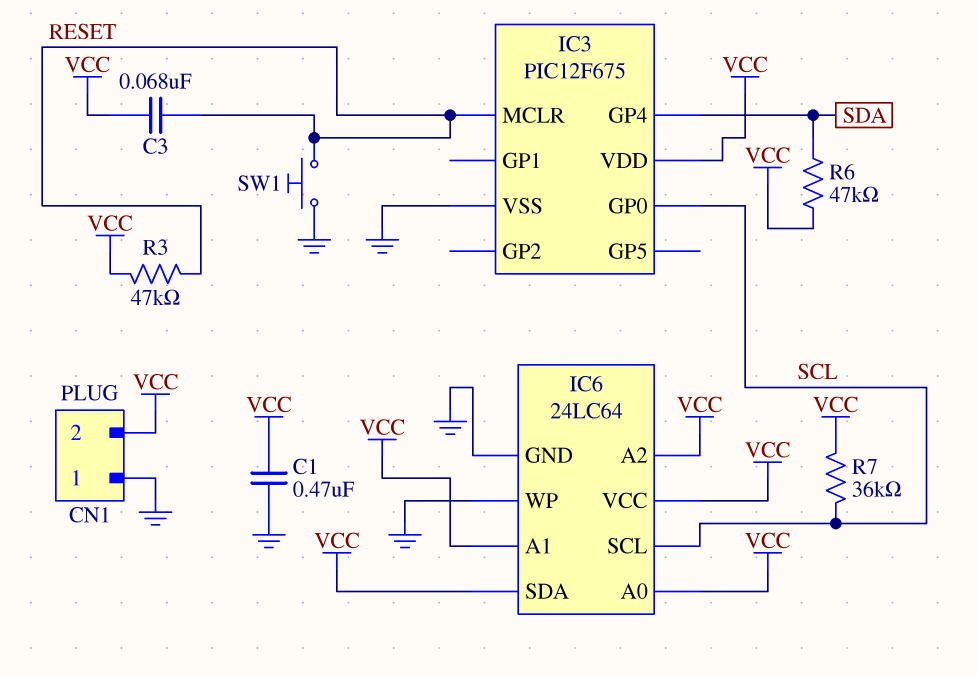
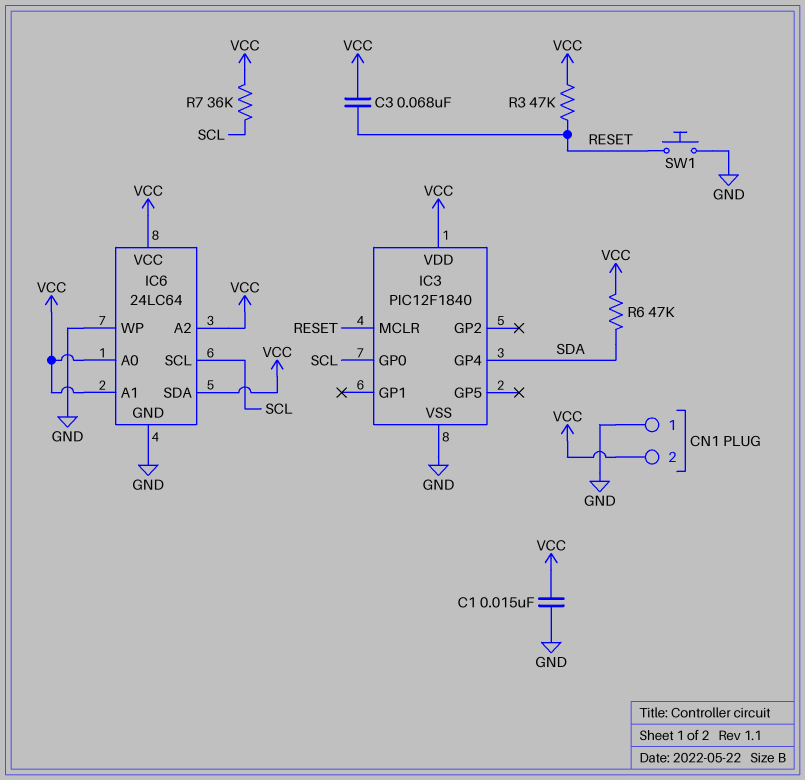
C1: 470nF (GND, VCC) -> 15nF (GND, VCC)
IC3: PIC12F675 -> PIC12F1840

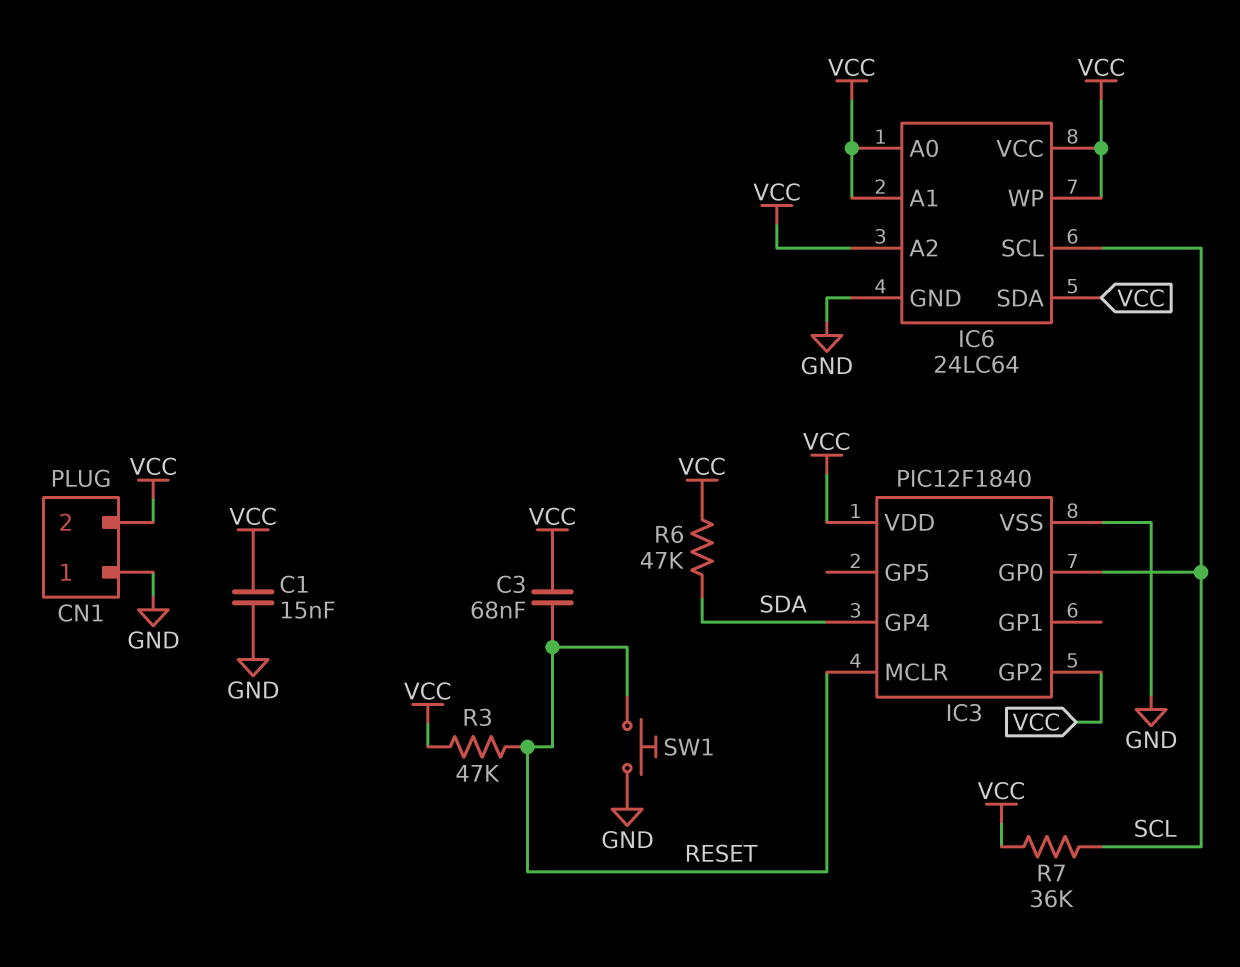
IC3 pin GP2: none -> VCC
IC6 pin WP: GND -> VCC

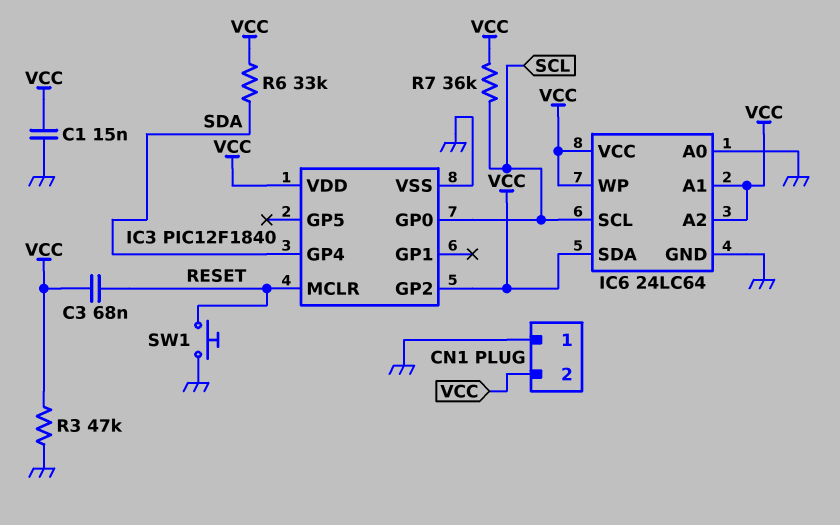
IC6 pin A0: VCC -> GND
R3: 47k (RESET, VCC) -> 47k (GND, VCC)
R6: 47k (SDA, VCC) -> 33k (SDA, VCC)

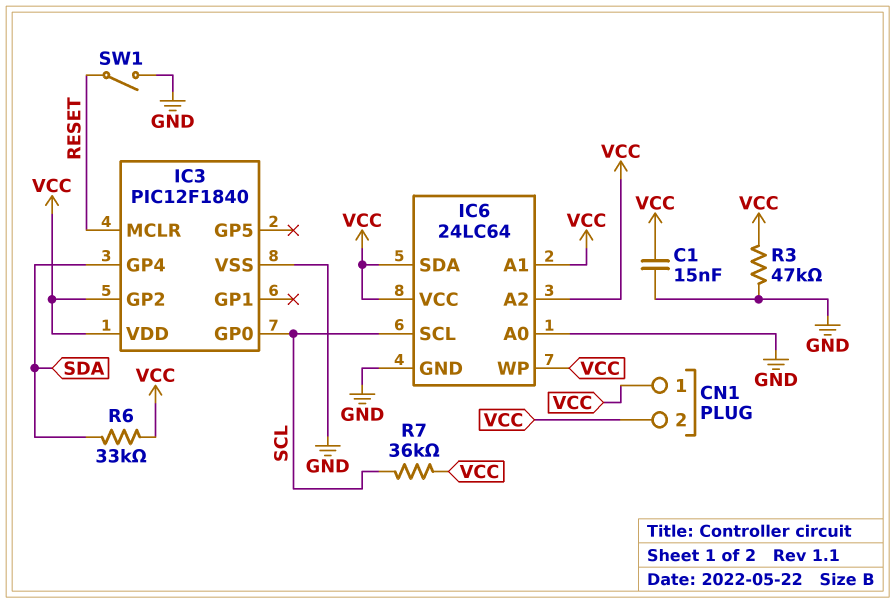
C3: 68nF (RESET, VCC) -> none
CN1 pin 1: GND -> VCC
SW1: button (GND, RESET) -> switch (GND, RESET)

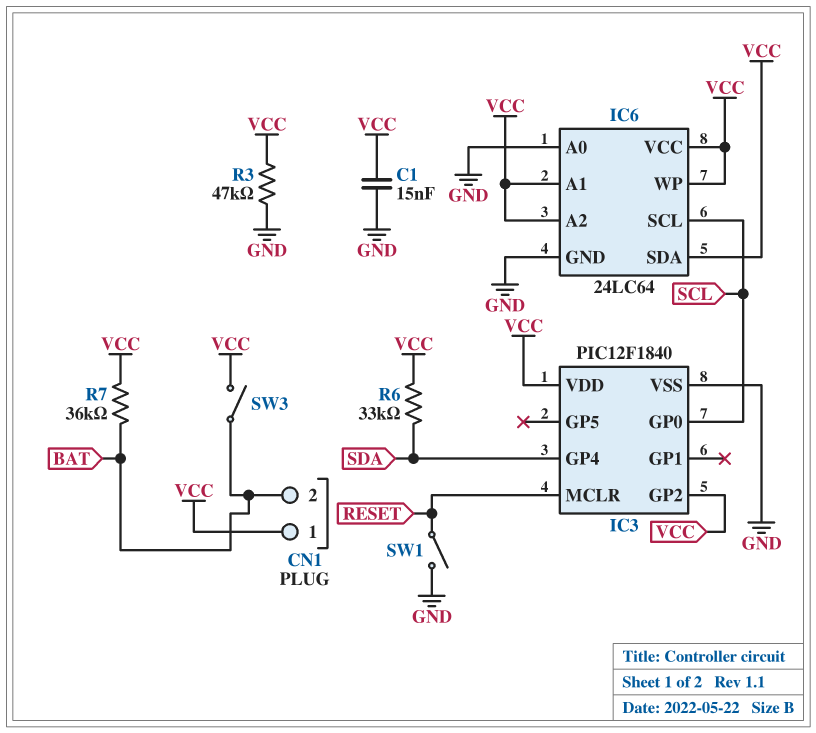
CN1 pin 2: VCC -> BAT
R7: 36k (SCL, VCC) -> 36k (BAT, VCC)
SW3: none -> switch (BAT, VCC)

